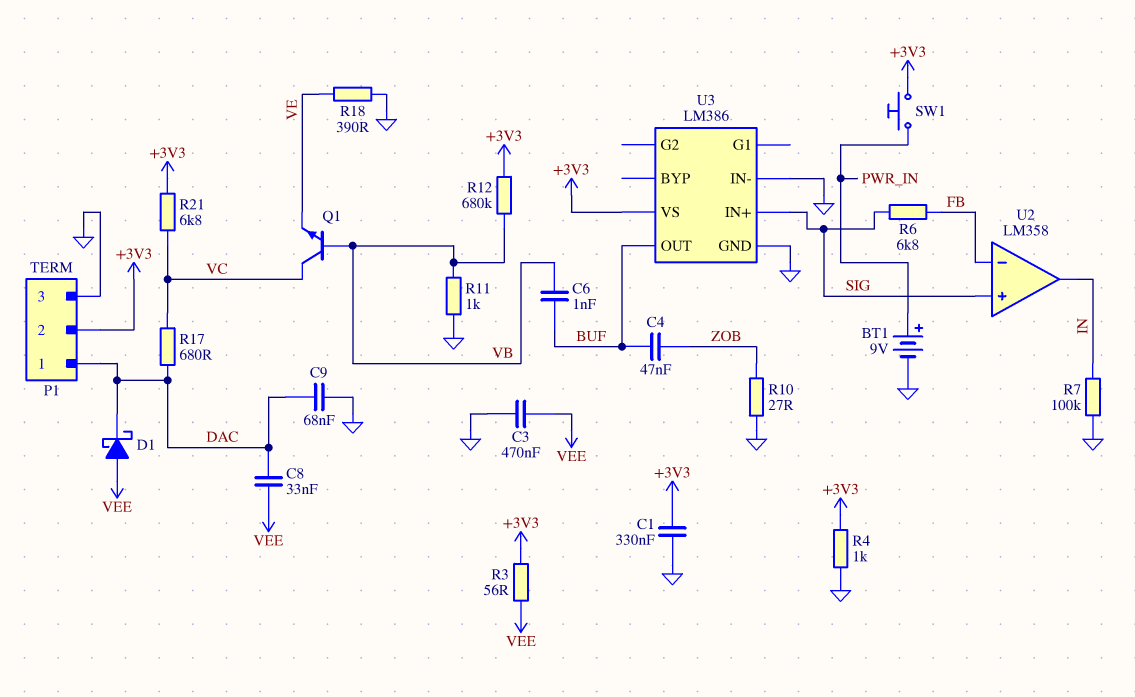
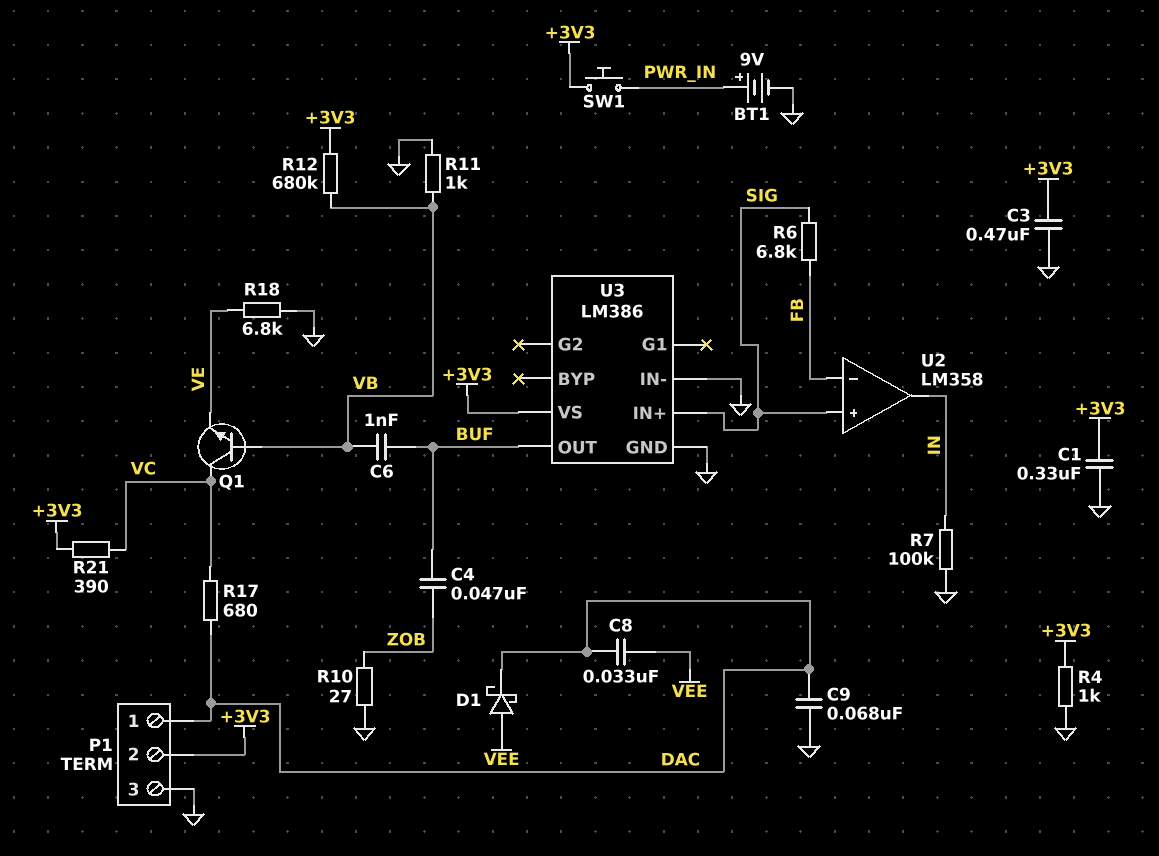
C3: 470nF (GND, VEE) -> 470nF (+3V3, GND)
R3: 56 (+3V3, VEE) -> none
R18: 390 (GND, VE) -> 6.8k (GND, VE)
R21: 6.8k (+3V3, VC) -> 390 (+3V3, VC)

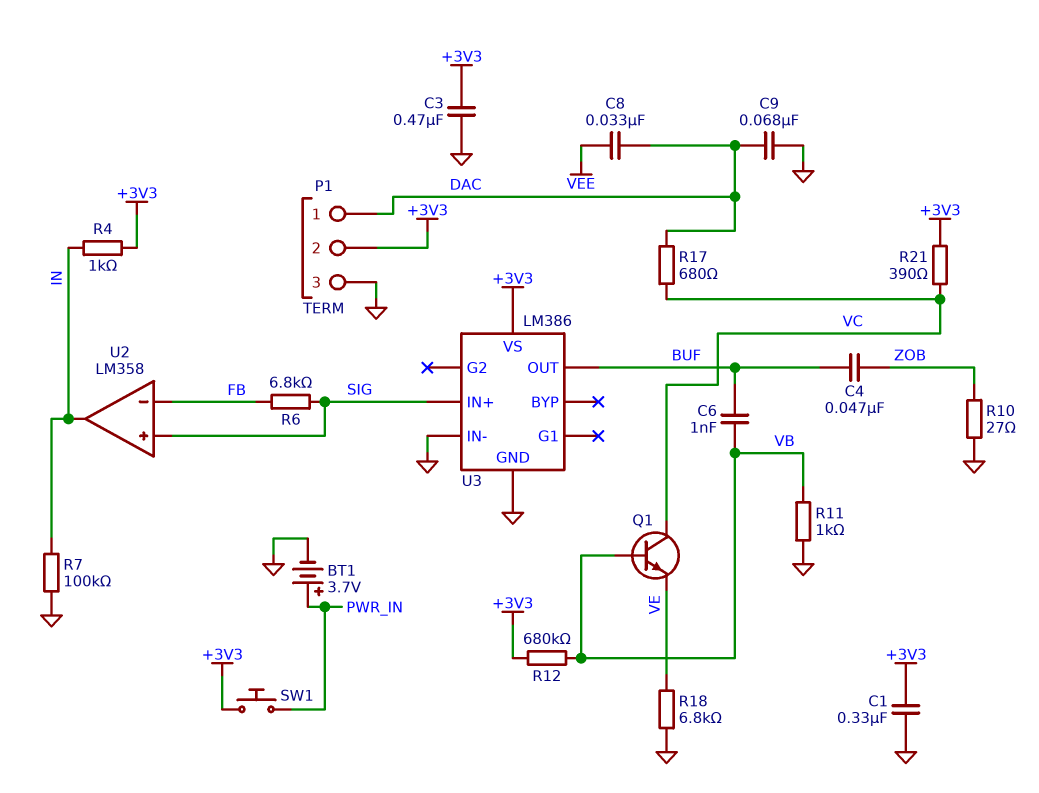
BT1: 9V (plus PWR_IN, minus GND) -> 3.7V (plus PWR_IN, minus GND)
D1: schottky (A VEE, K DAC) -> none
R4: 1k (+3V3, GND) -> 1k (+3V3, IN)

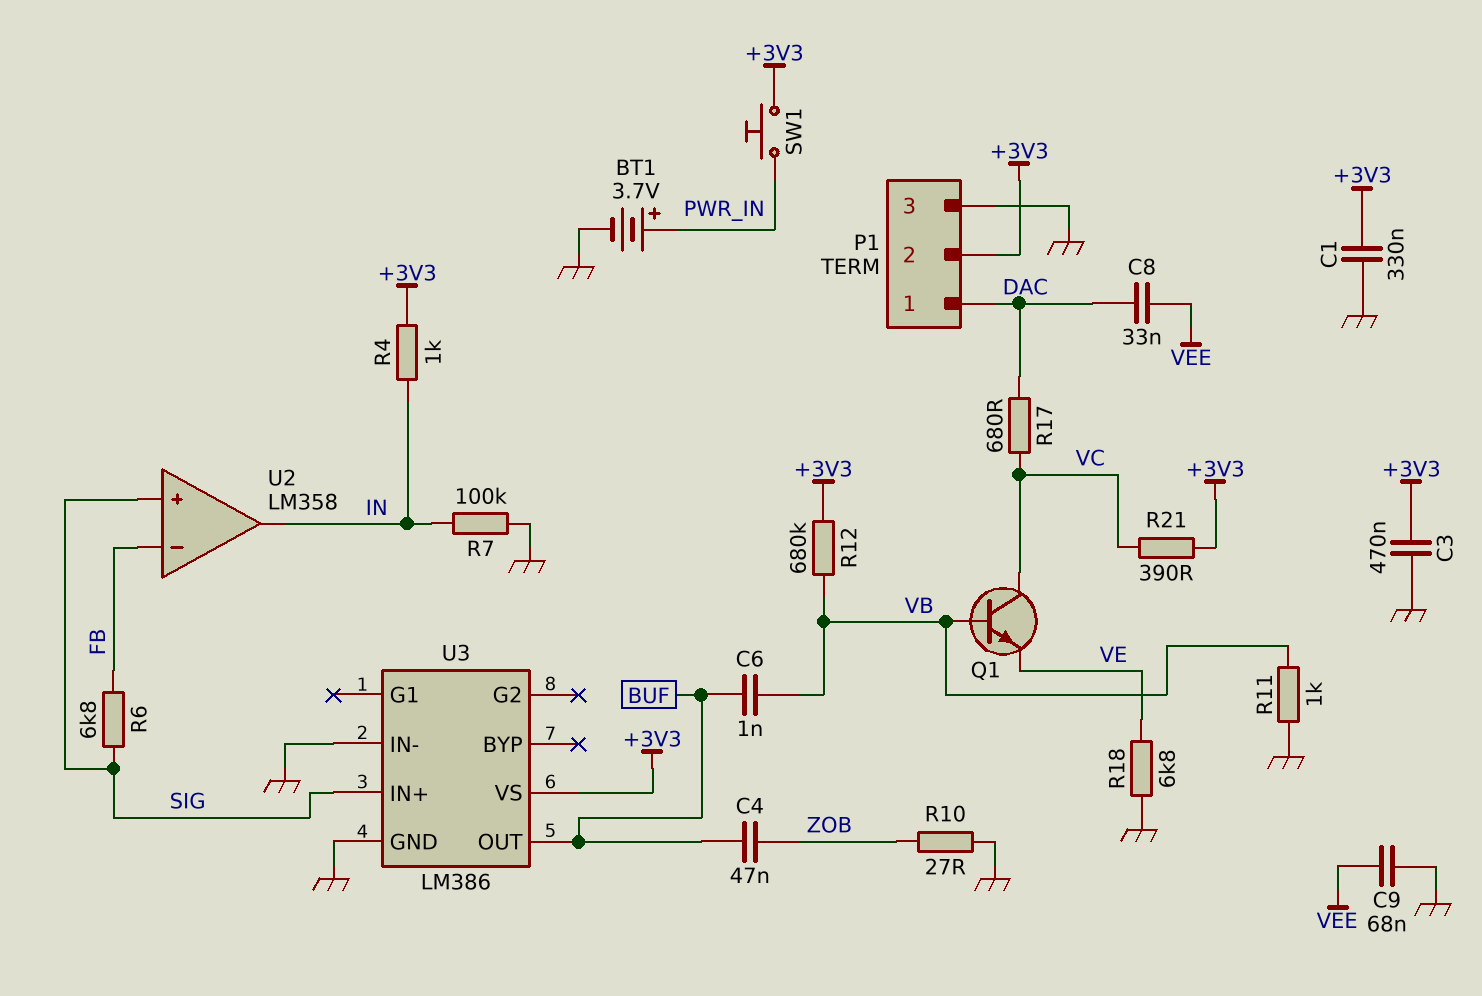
C9: 68nF (DAC, GND) -> 68nF (GND, VEE)

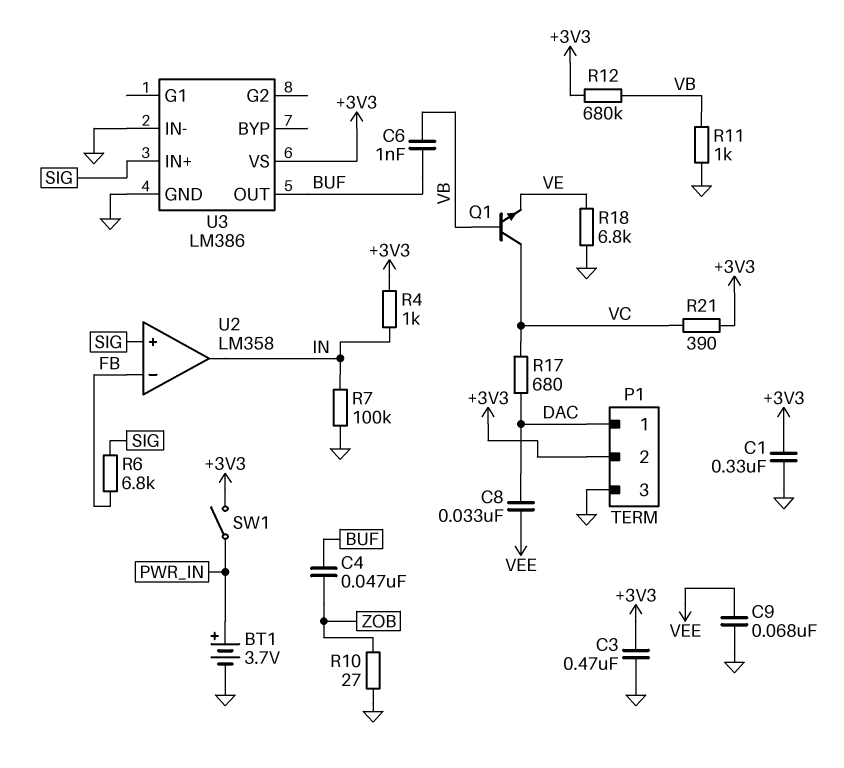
SW1: button (+3V3, PWR_IN) -> switch (+3V3, PWR_IN)

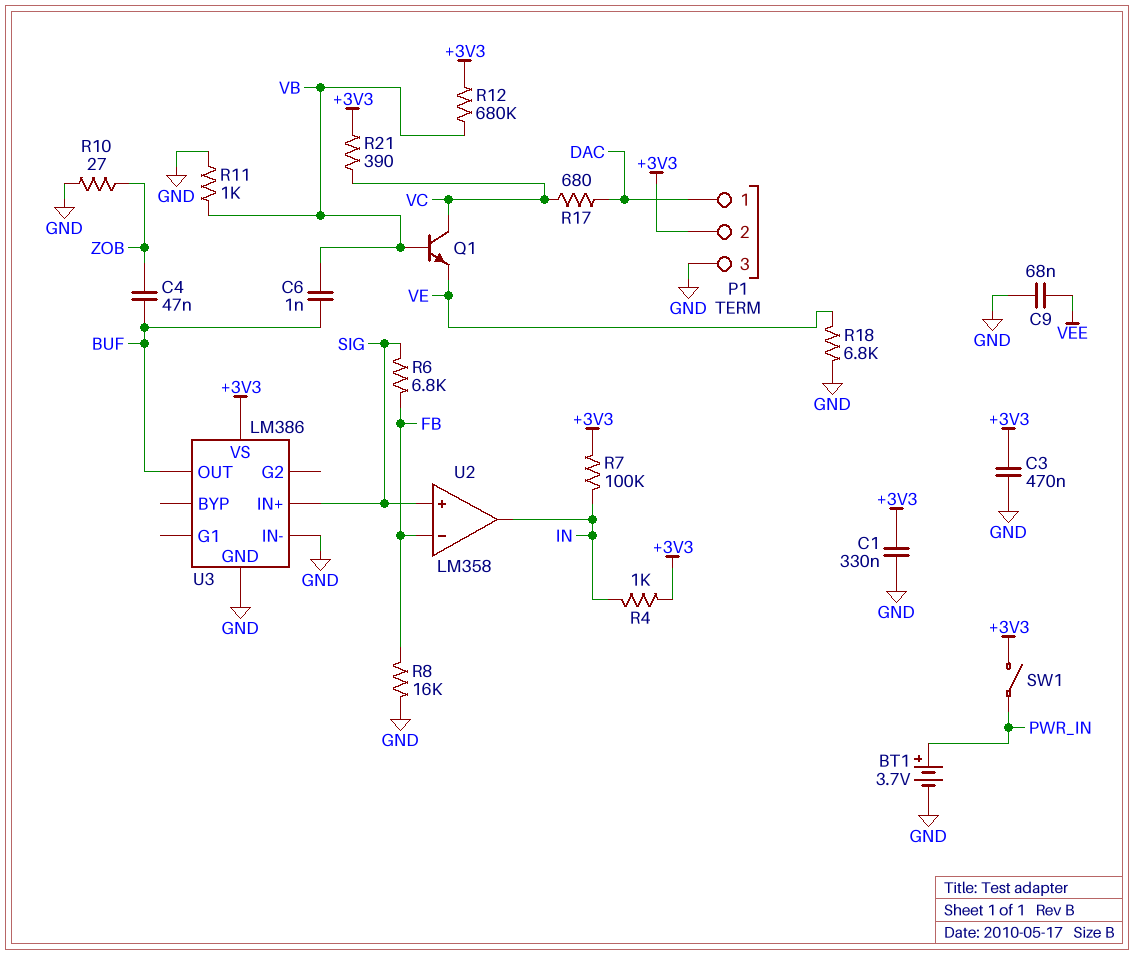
C8: 33nF (DAC, VEE) -> none
R7: 100k (GND, IN) -> 100k (+3V3, IN)
R8: none -> 16k (FB, GND)

